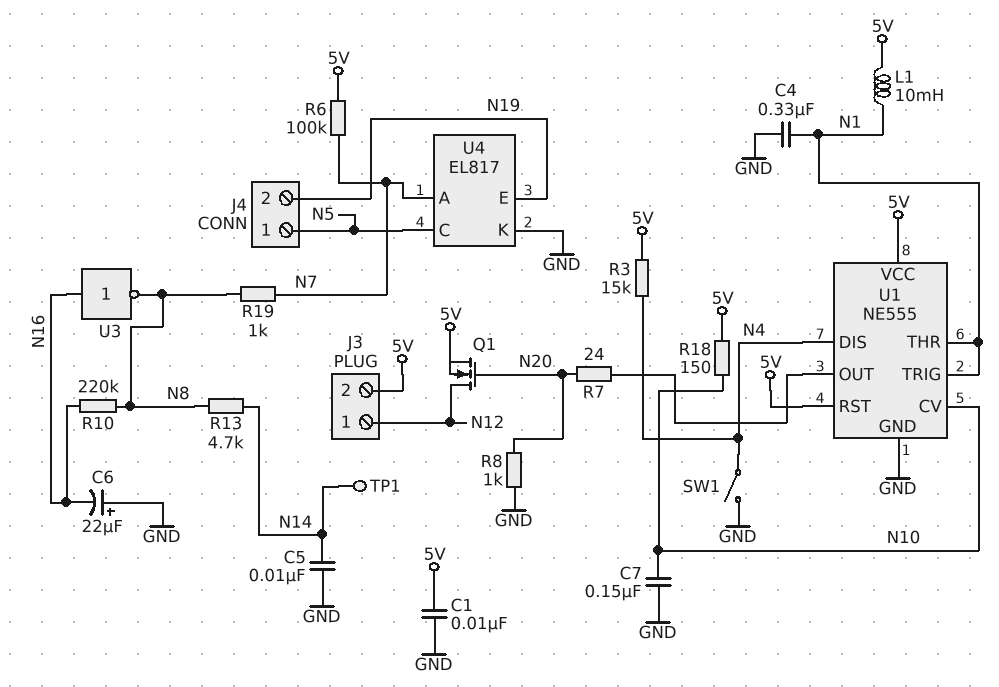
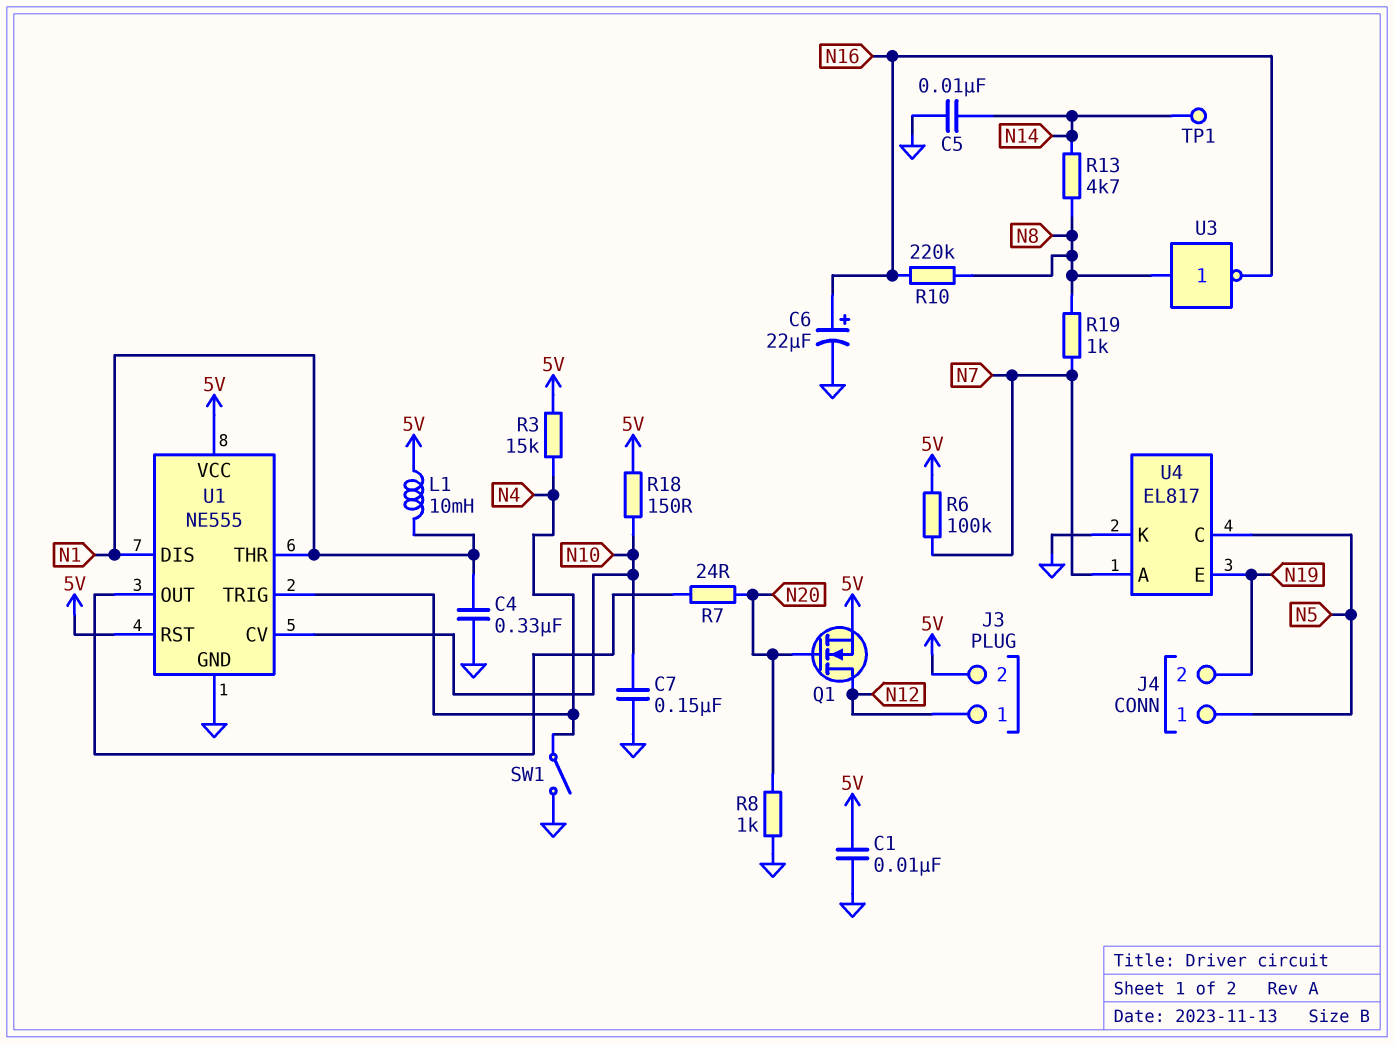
C6: 22uF (plus GND, minus N16) -> 22uF (plus N16, minus GND)
U1 pin DIS: N4 -> N1
U1 pin TRIG: N1 -> N4
U3: NOT (in N16, out N8) -> NOT (in N8, out N16)

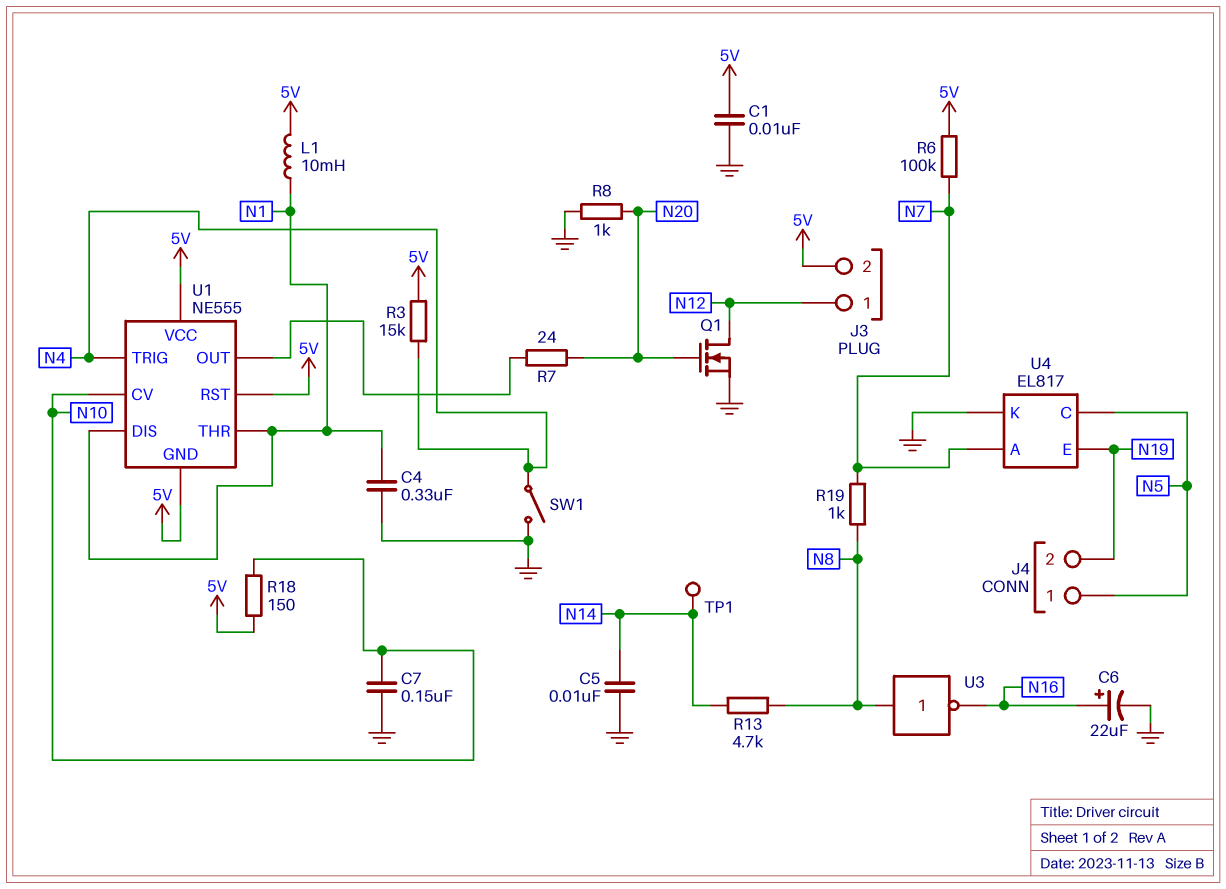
Q1: NMOS (G N20, D N12, S 5V) -> NMOS (G N20, D N12, S GND)
R10: 220k (N8, N16) -> none
U1 pin GND: GND -> 5V

